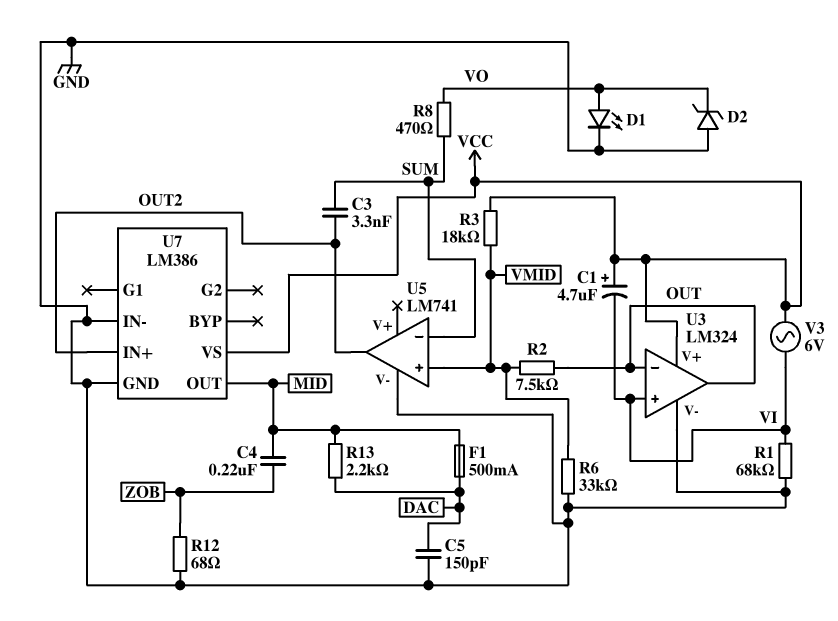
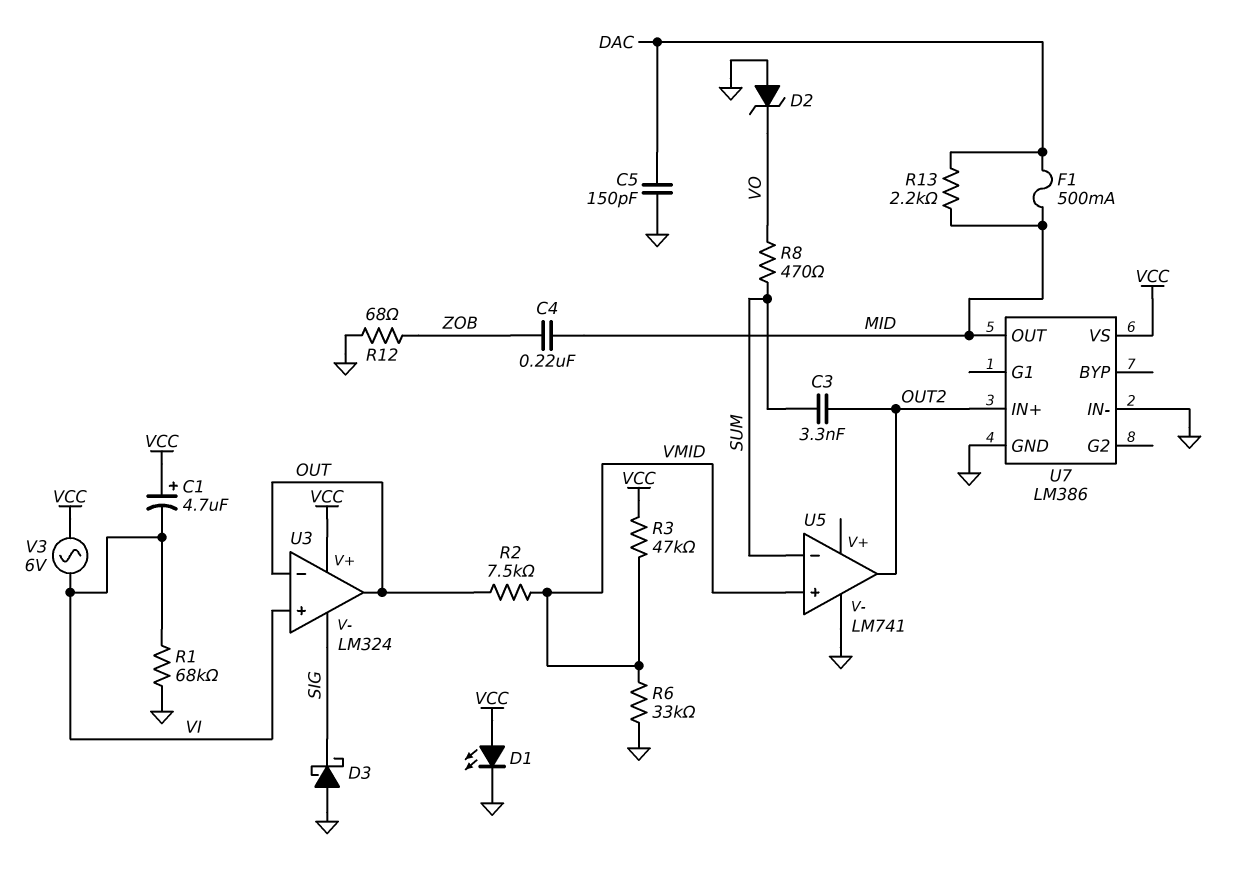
D1: LED (A VO, K GND) -> LED (A VCC, K GND)
D3: none -> schottky (A GND, K SIG)
R3: 18k (VCC, VMID) -> 47k (VCC, VMID)
U3 pin V-: GND -> SIG

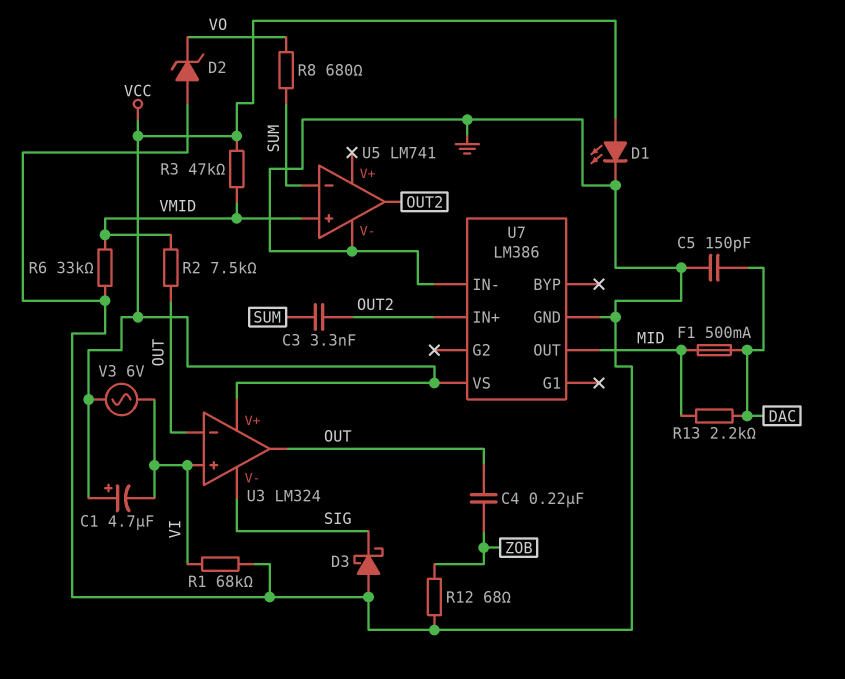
C4: 220nF (MID, ZOB) -> 220nF (OUT, ZOB)
R8: 470 (SUM, VO) -> 680 (SUM, VO)

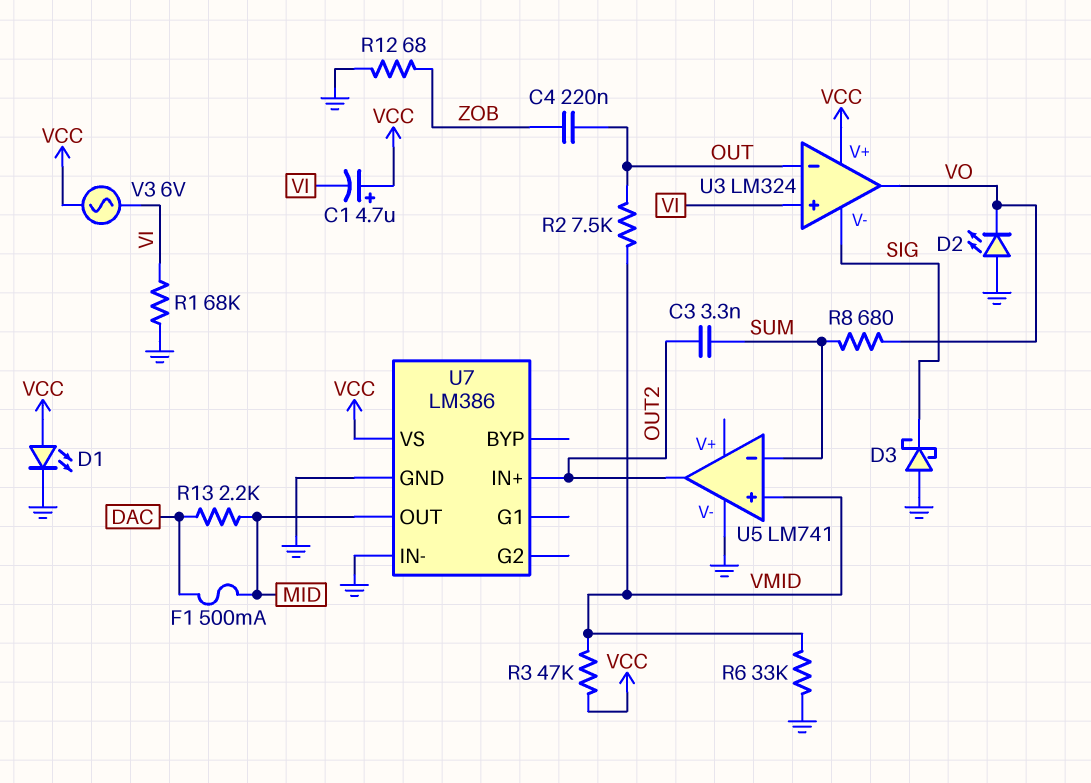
C5: 150pF (DAC, GND) -> none
D2: zener (A GND, K VO) -> LED (A GND, K VO)
U3 pin out: OUT -> VO

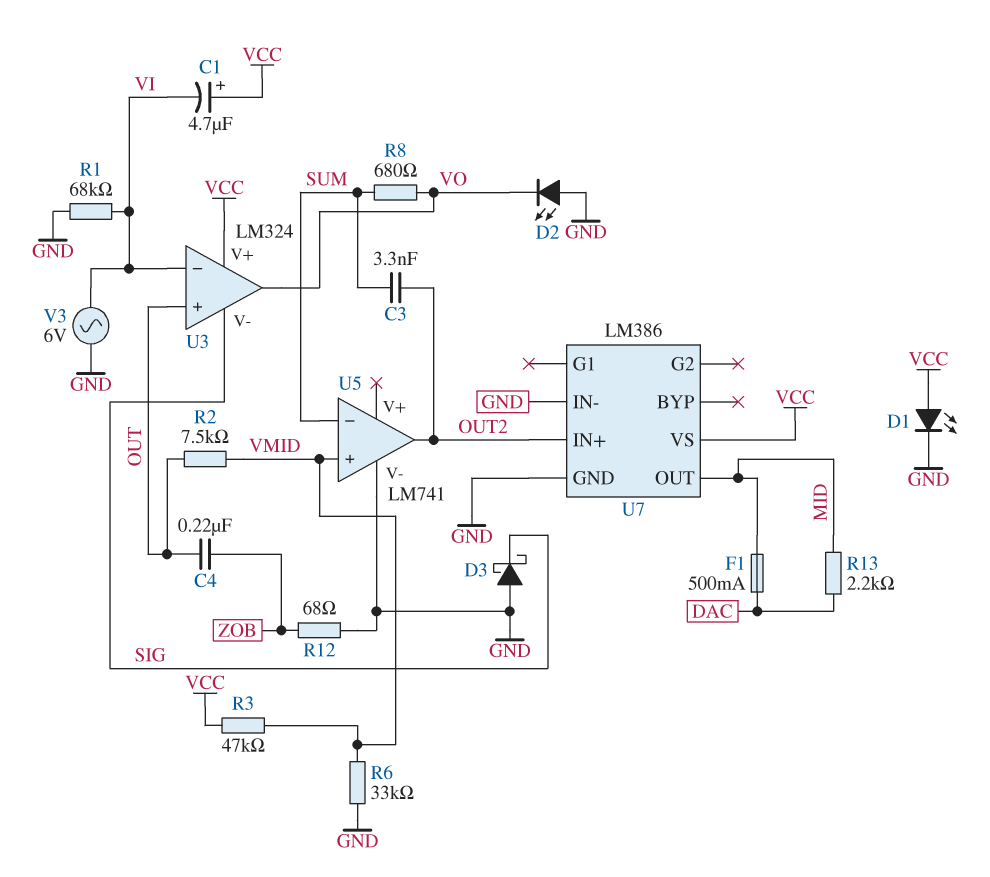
U3 pin in+: VI -> OUT
U3 pin in-: OUT -> VI
V3: AC 6V (VCC, VI) -> AC 6V (GND, VI)

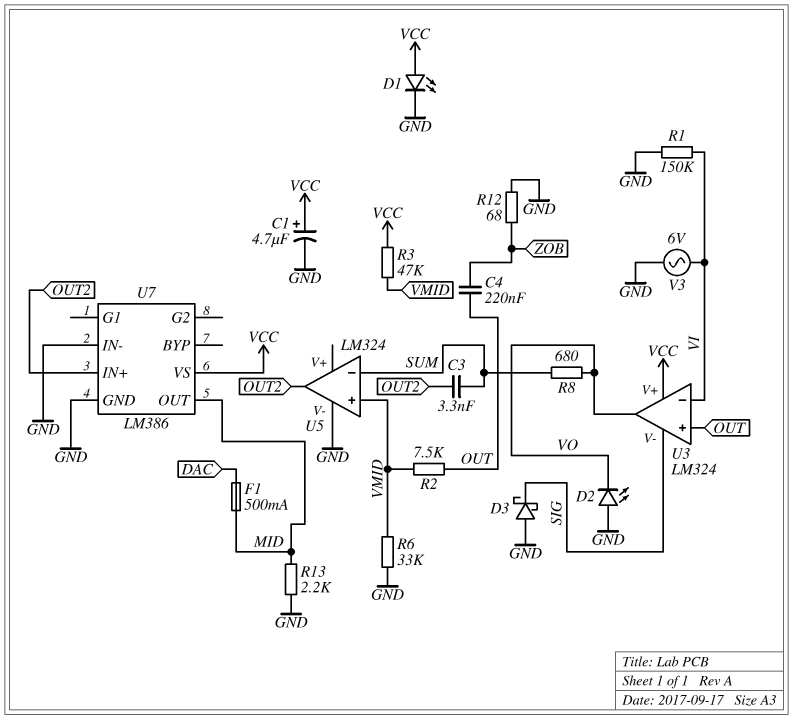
C1: 4.7uF (plus VCC, minus VI) -> 4.7uF (plus VCC, minus GND)
R1: 68k (GND, VI) -> 150k (GND, VI)
R13: 2.2k (DAC, MID) -> 2.2k (GND, MID)
U5: LM741 -> LM324

